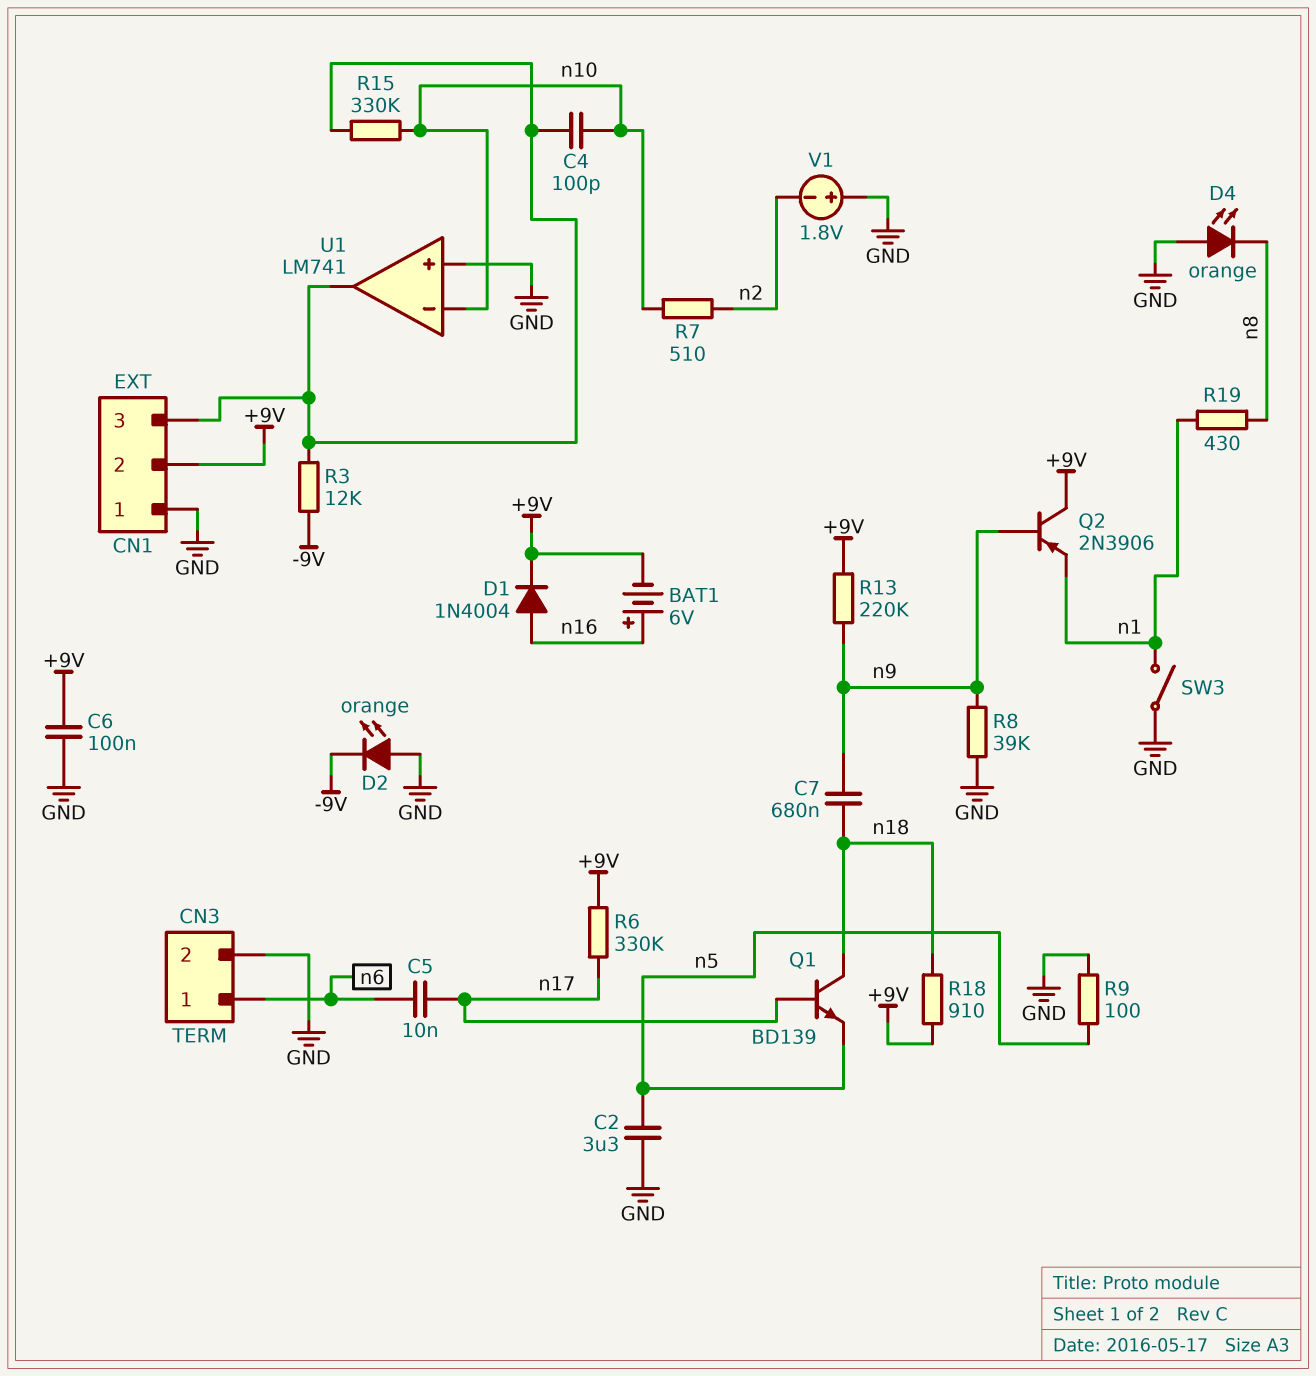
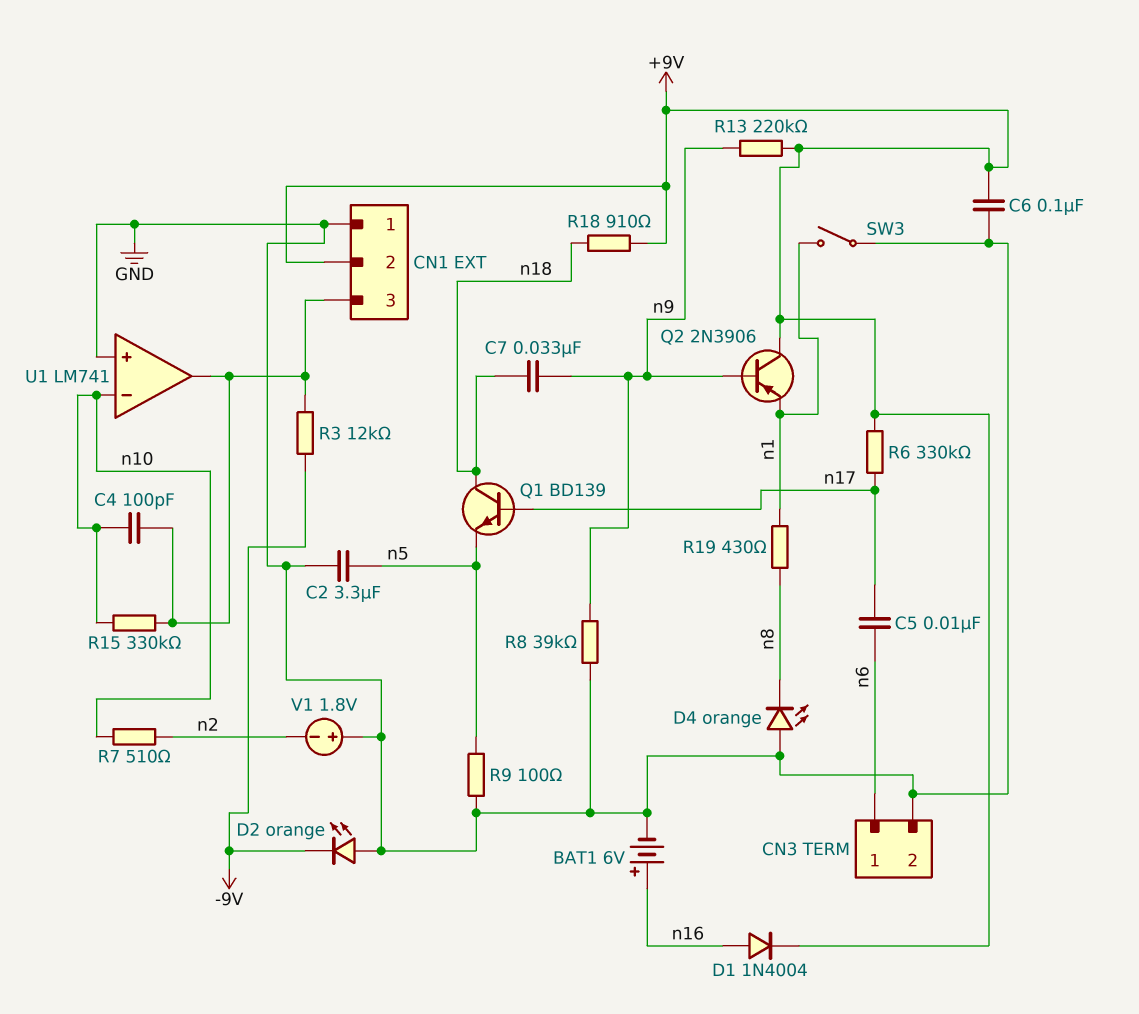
BAT1: 6V (plus n16, minus +9V) -> 6V (plus n16, minus GND)
C7: 680nF (n9, n18) -> 33nF (n9, n18)

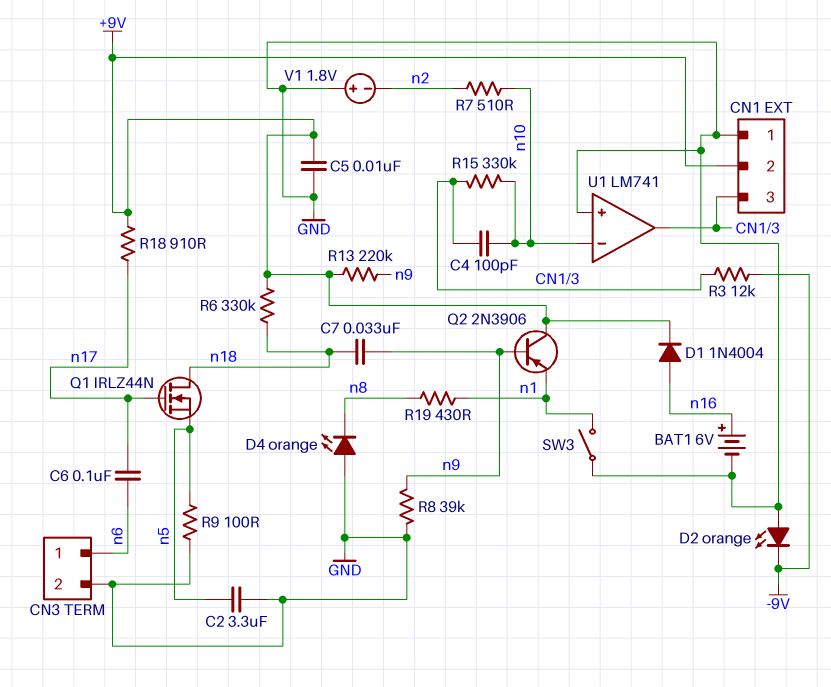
C5: 10nF (n6, n17) -> 10nF (+9V, GND)
C6: 100nF (+9V, GND) -> 100nF (n6, n17)
Q1: NPN BD139 (B n17, C n18, E n5) -> NMOS IRLZ44N (G n17, D n18, S n5)
R6: 330k (+9V, n17) -> 330k (+9V, n18)
R18: 910 (+9V, n18) -> 910 (+9V, n17)

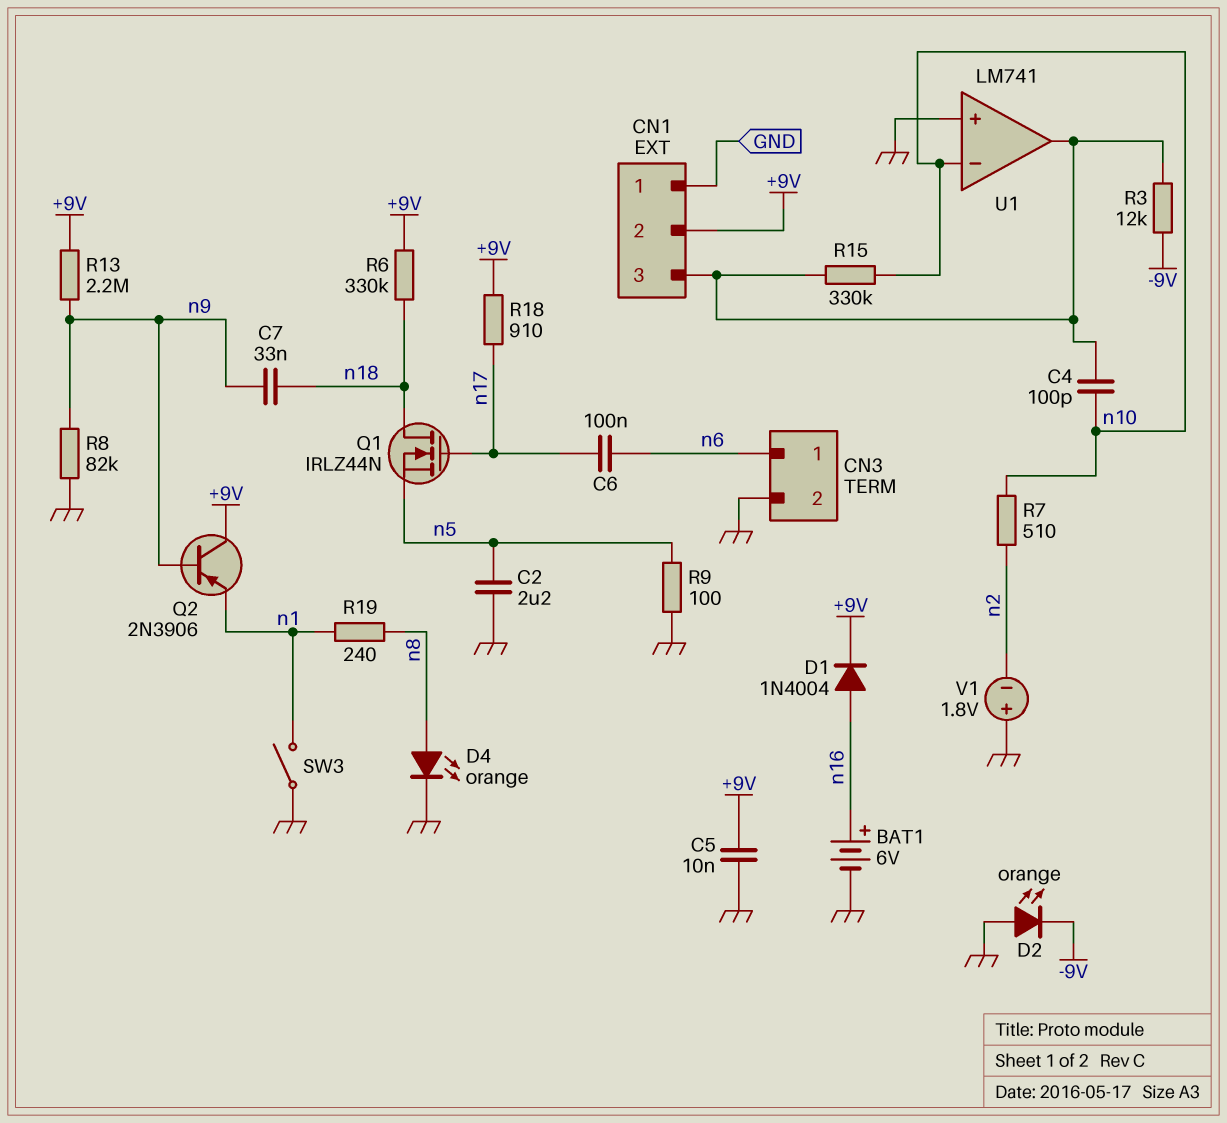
C2: 3.3uF (GND, n5) -> 2.2uF (GND, n5)
D4: LED orange (A GND, K n8) -> LED orange (A n8, K GND)
R8: 39k (GND, n9) -> 82k (GND, n9)
R13: 220k (+9V, n9) -> 2.2M (+9V, n9)
R19: 430 (n1, n8) -> 240 (n1, n8)

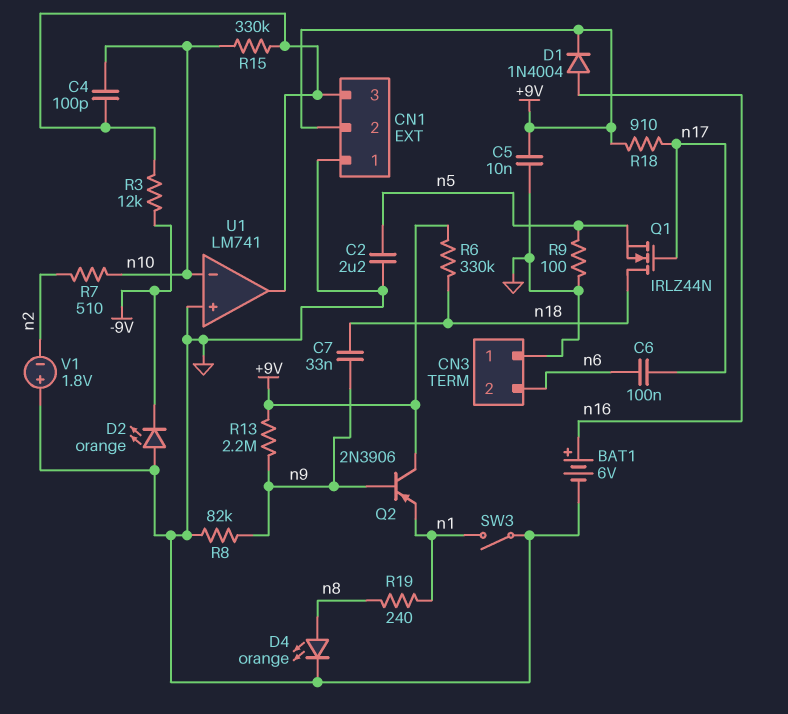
CN3 pin 1: n6 -> GND
CN3 pin 2: GND -> n6

